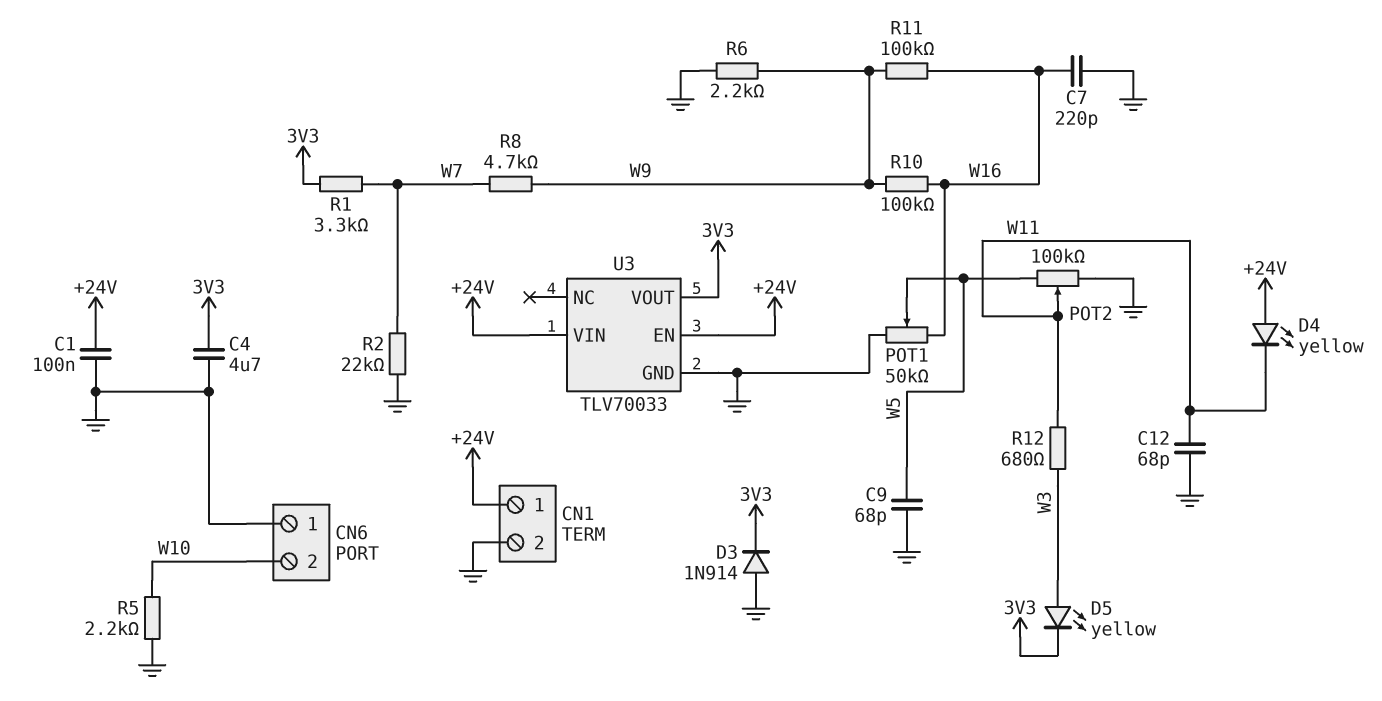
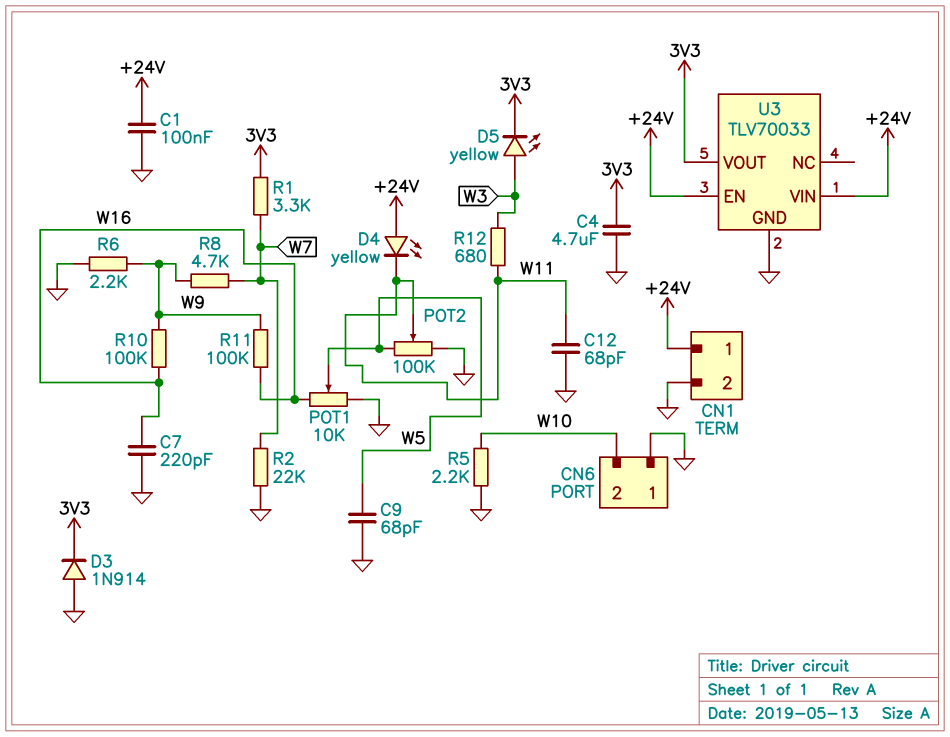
POT1: 50k (GND, W16, wiper W5) -> 10k (GND, W16, wiper W5)

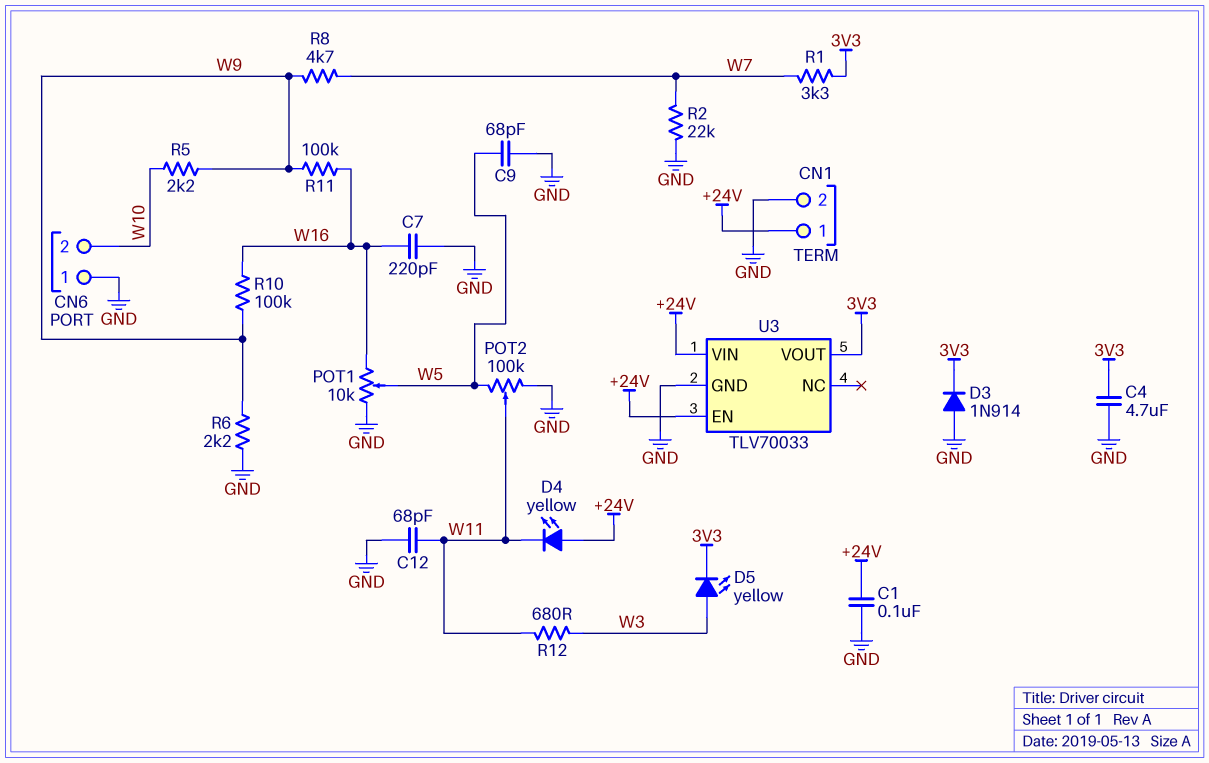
R5: 2.2k (GND, W10) -> 2.2k (W9, W10)

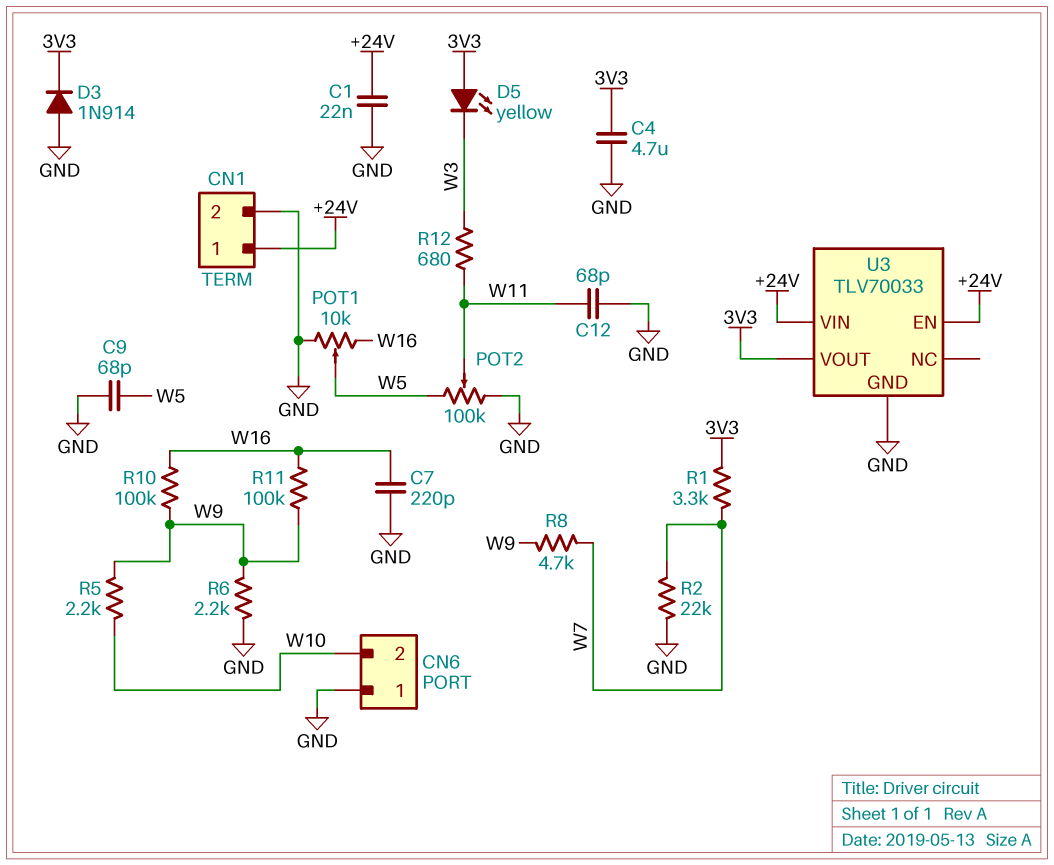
C1: 100nF (+24V, GND) -> 22nF (+24V, GND)
D4: LED yellow (A +24V, K W11) -> none
D5: LED yellow (A W3, K 3V3) -> LED yellow (A 3V3, K W3)

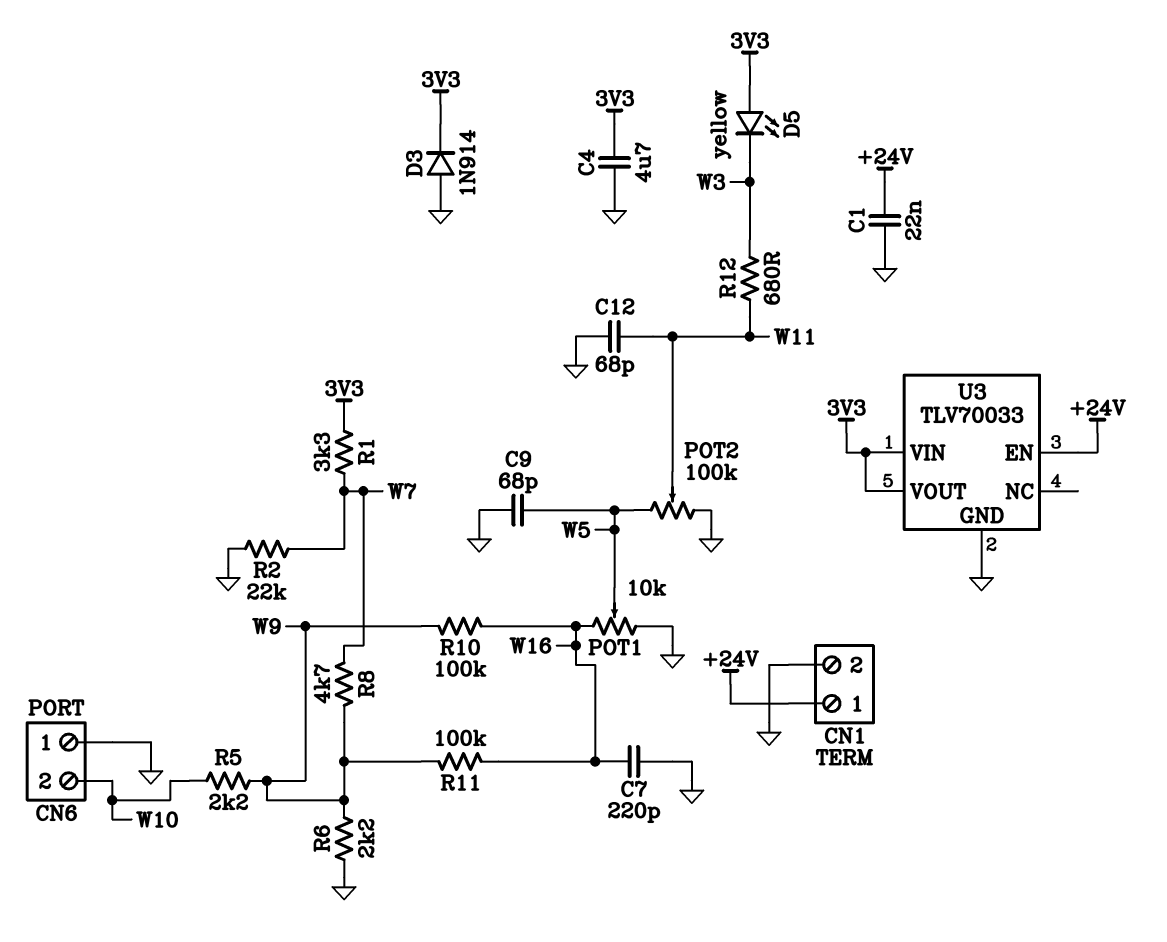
U3 pin VIN: +24V -> 3V3

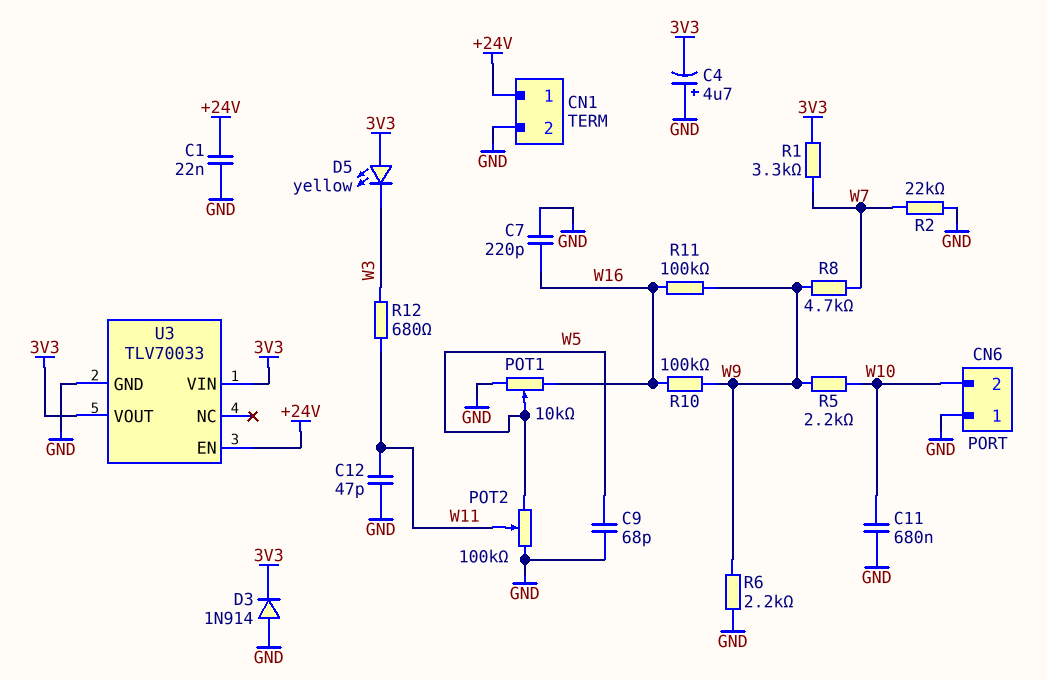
C4: 4.7uF (3V3, GND) -> 4.7uF (plus GND, minus 3V3)
C11: none -> 680nF (GND, W10)
C12: 68pF (GND, W11) -> 47pF (GND, W11)

